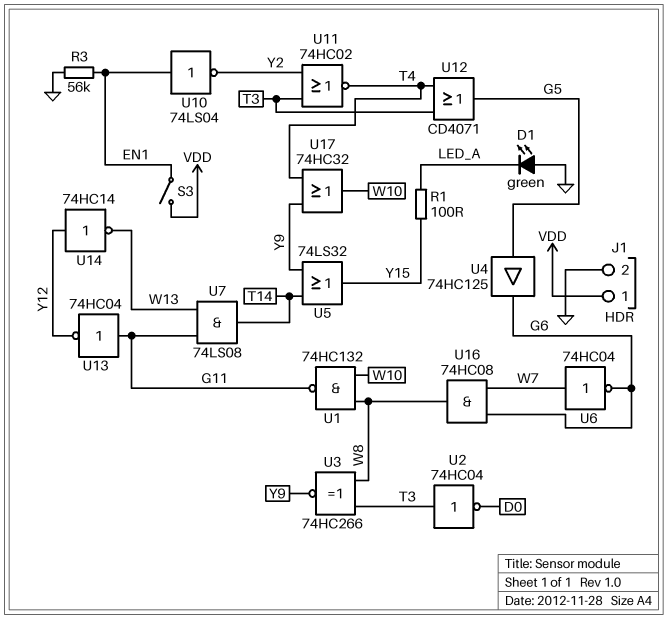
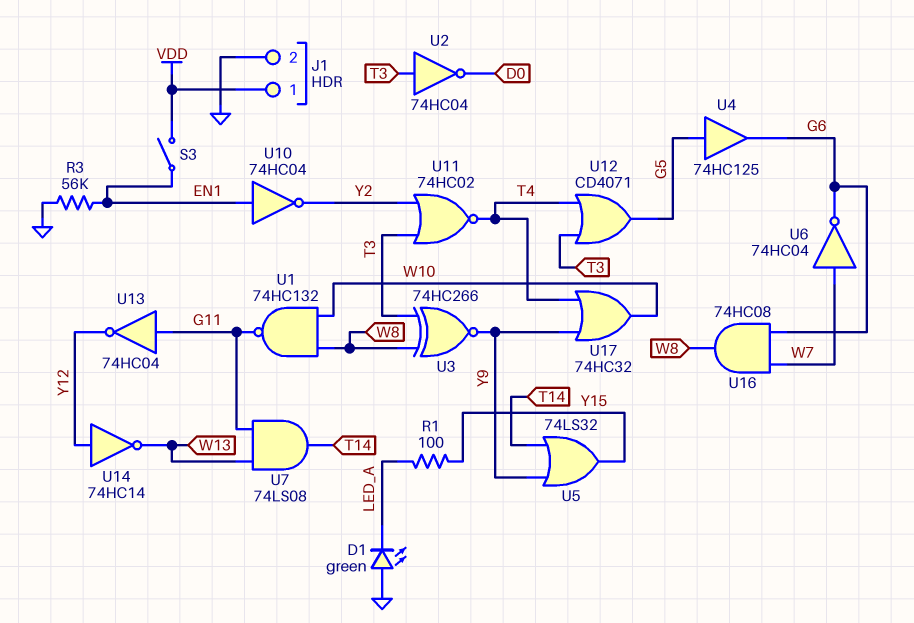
U10: NOT 74LS04 (in EN1, out Y2) -> NOT 74HC04 (in EN1, out Y2)

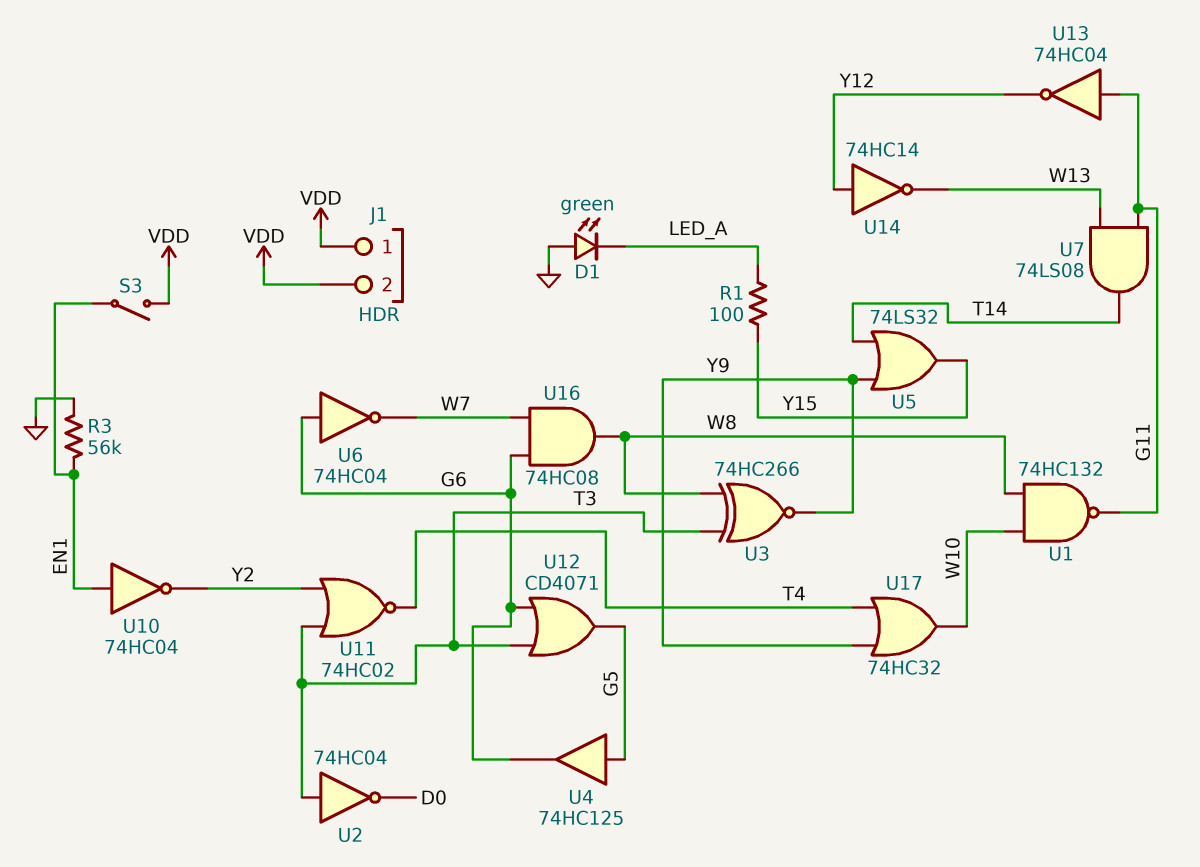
J1 pin 2: GND -> VDD
U6: NOT 74HC04 (in W7, out G6) -> NOT 74HC04 (in G6, out W7)
U12: OR CD4071 (in T3, in T4, out G5) -> OR CD4071 (in G6, in T3, out G5)

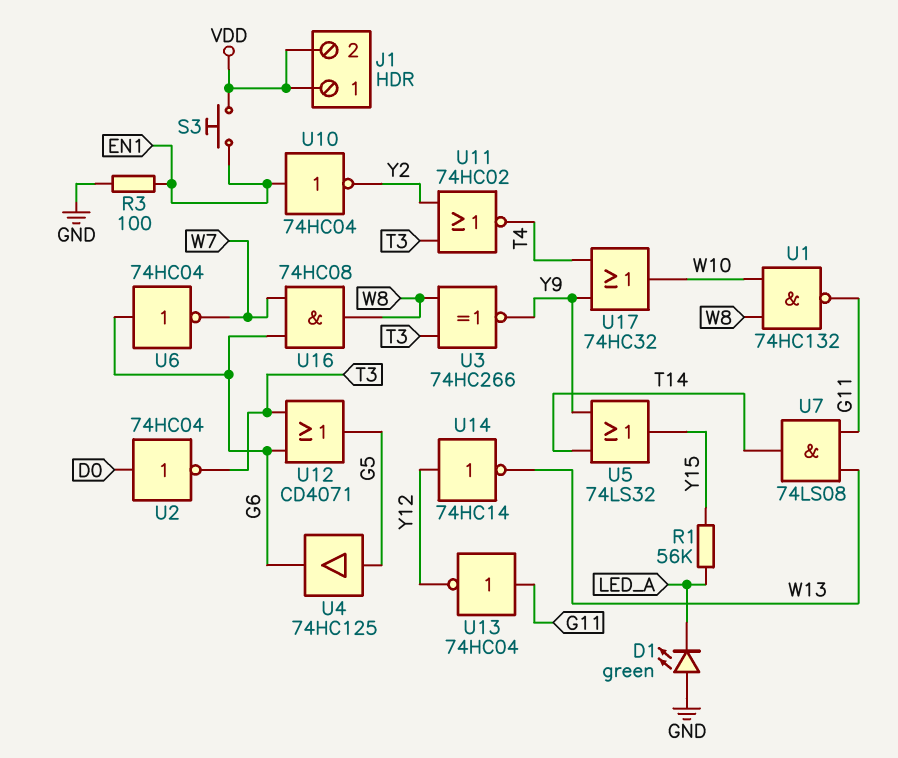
R1: 100 (LED_A, Y15) -> 56k (LED_A, Y15)
R3: 56k (EN1, GND) -> 100 (EN1, GND)
S3: switch (EN1, VDD) -> button (EN1, VDD)
U2: NOT 74HC04 (in T3, out D0) -> NOT 74HC04 (in D0, out T3)

